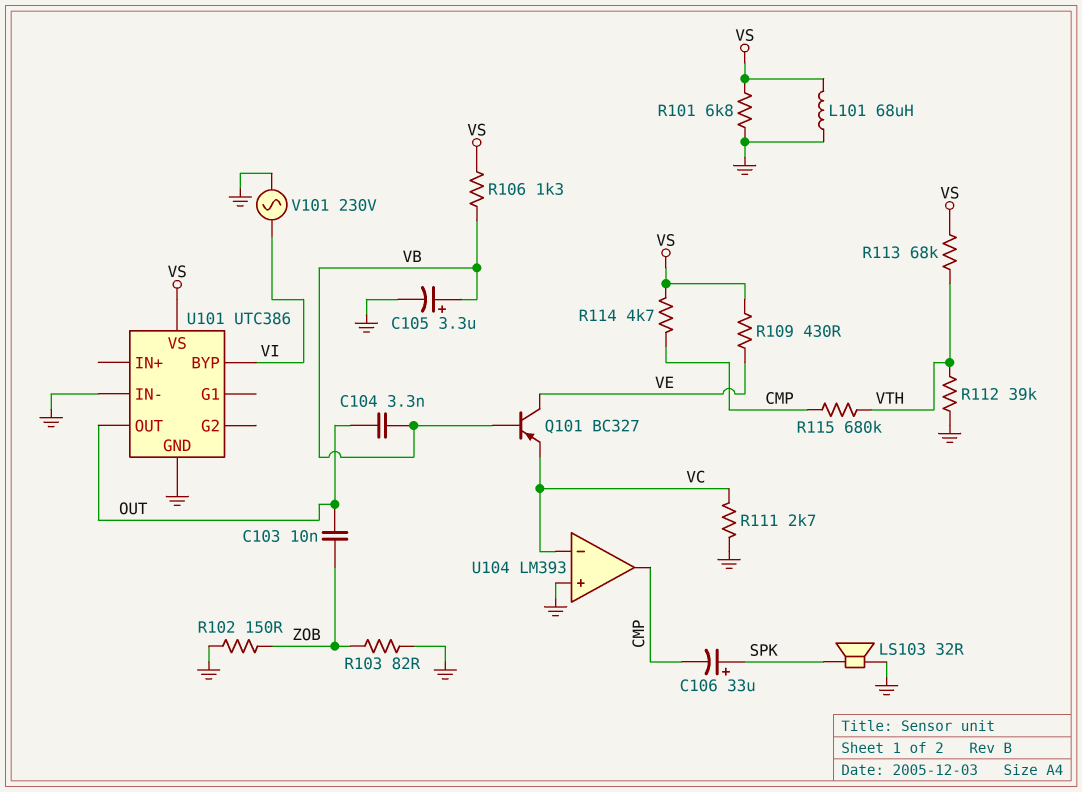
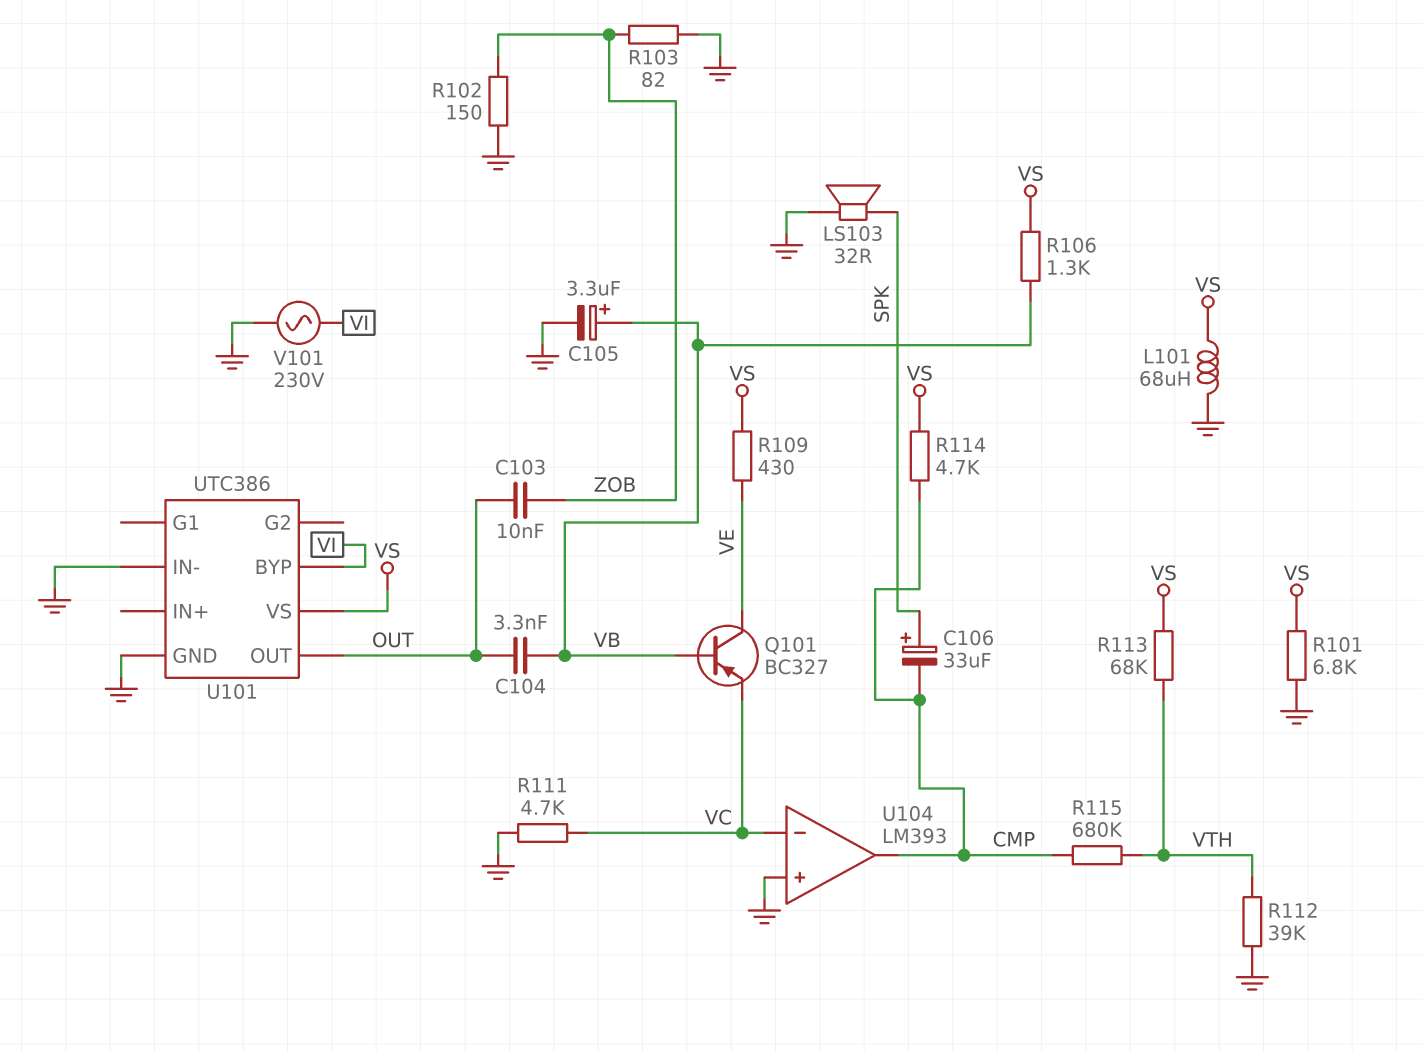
R111: 2.7k (GND, VC) -> 4.7k (GND, VC)

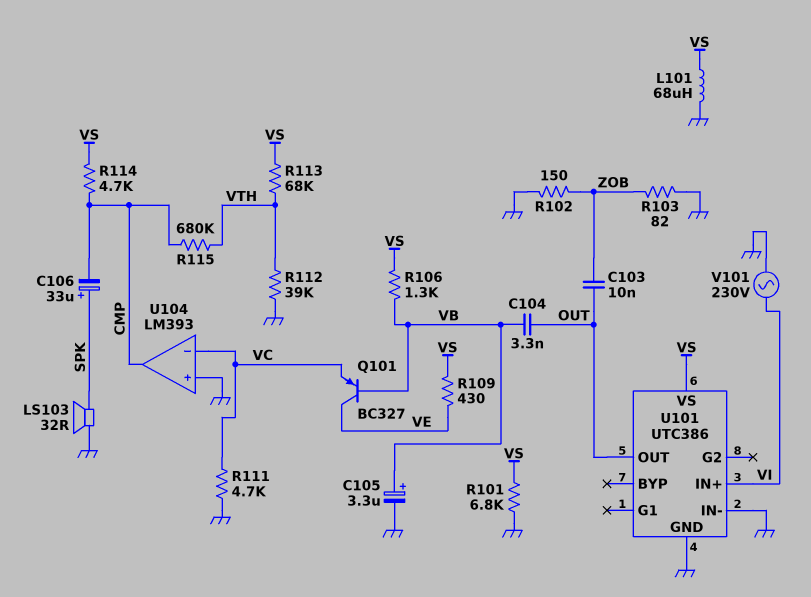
U101 pin BYP: VI -> none
U101 pin IN+: none -> VI

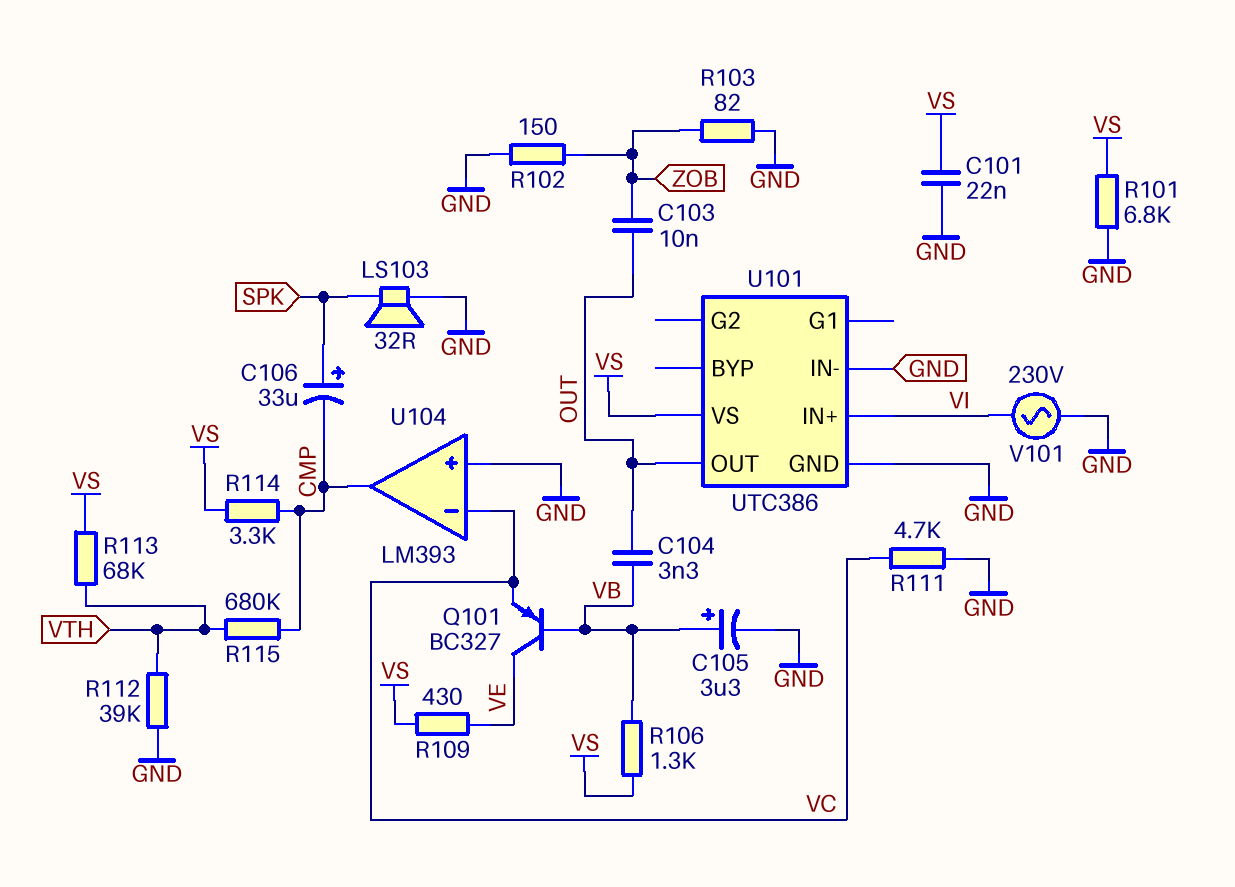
C101: none -> 22nF (GND, VS)
L101: 68uH (GND, VS) -> none
R114: 4.7k (CMP, VS) -> 3.3k (CMP, VS)

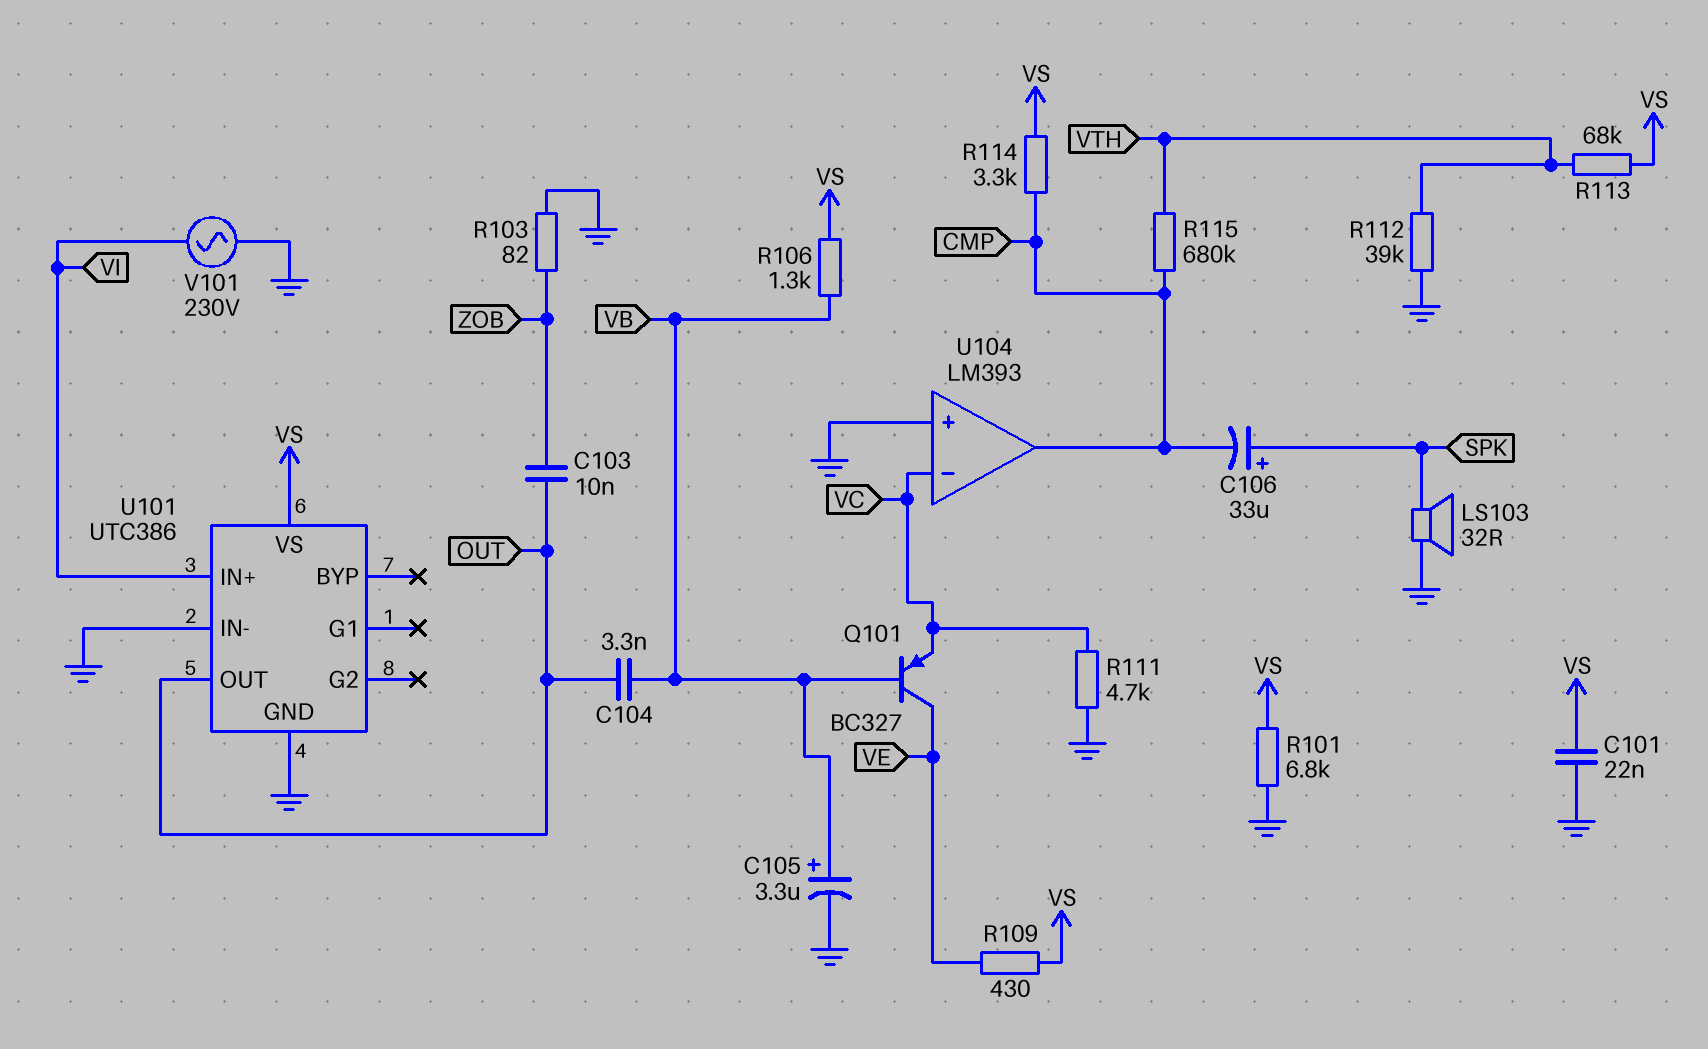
R102: 150 (GND, ZOB) -> none

